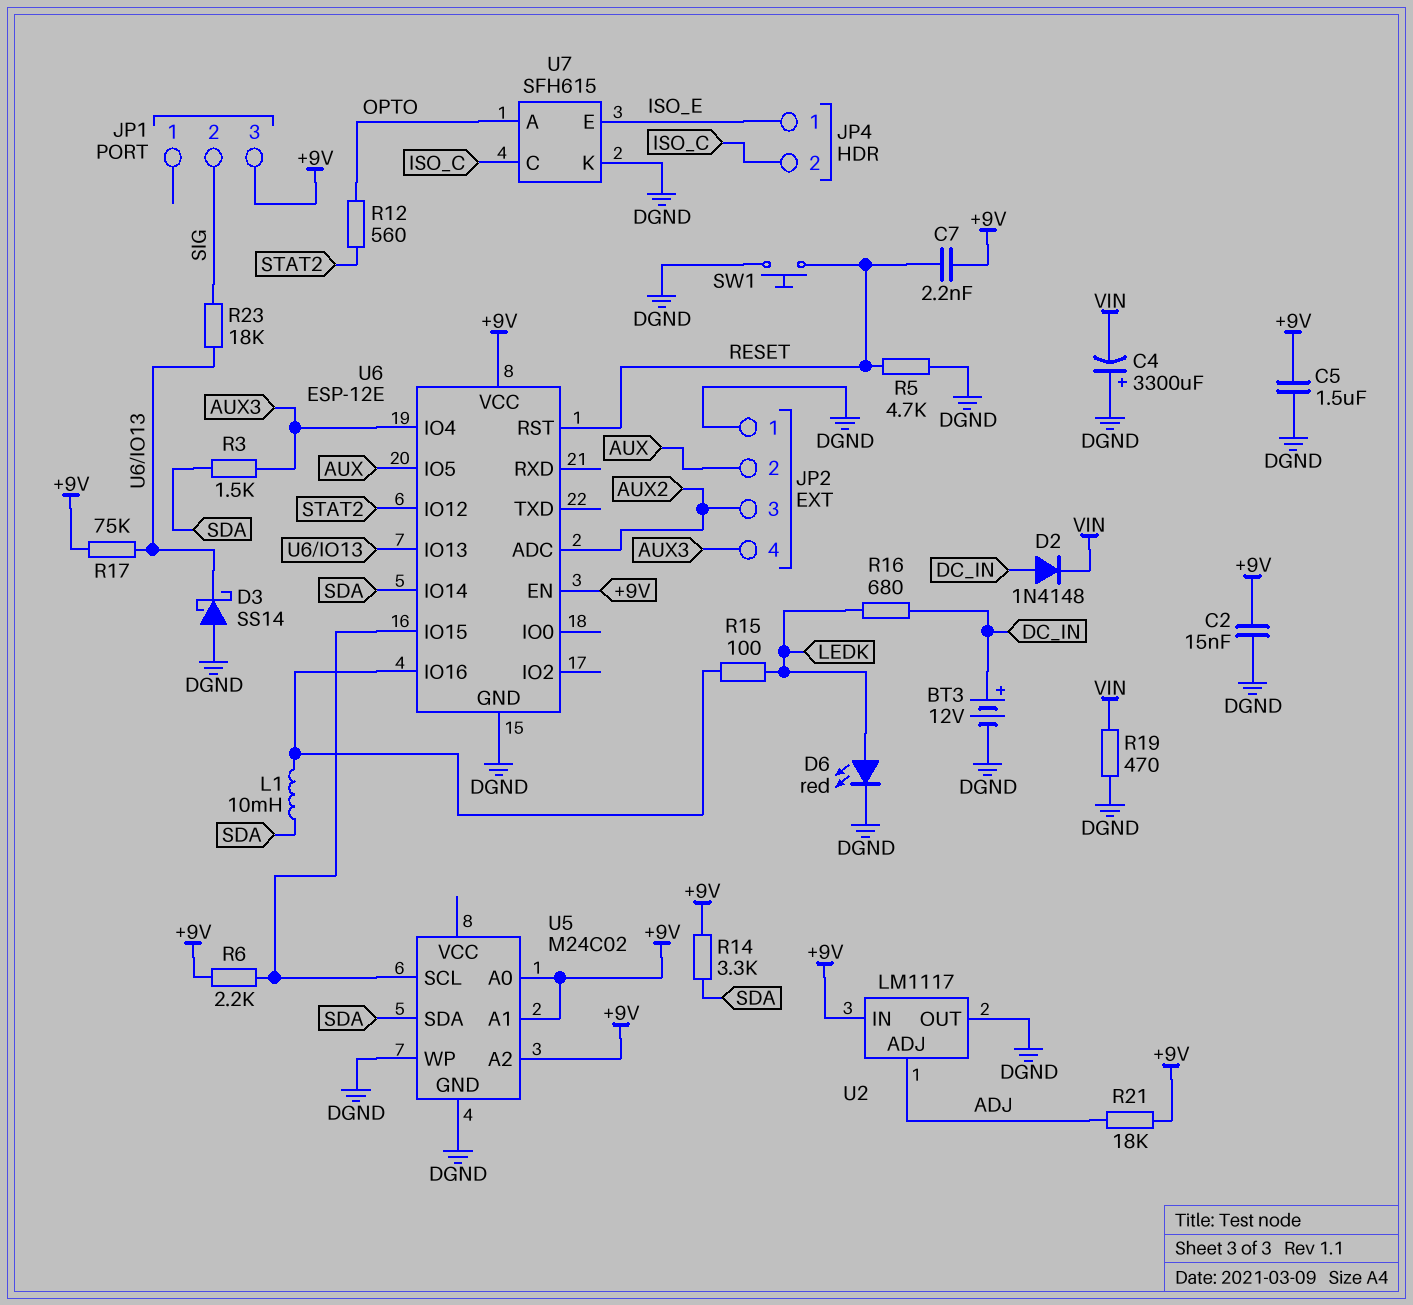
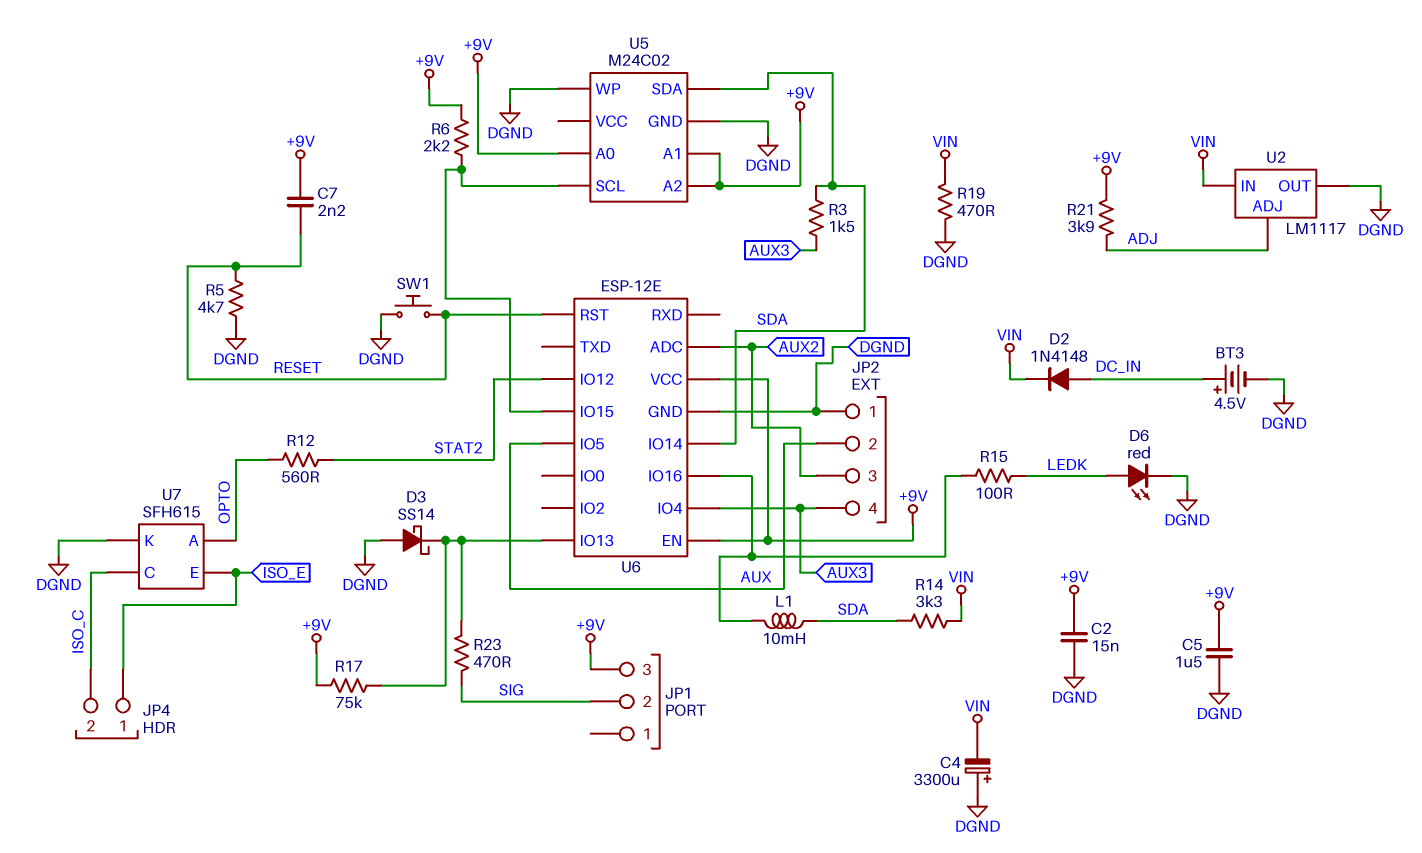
BT3: 12V (plus DC_IN, minus DGND) -> 4.5V (plus DC_IN, minus DGND)
R14: 3.3k (+9V, SDA) -> 3.3k (SDA, VIN)
R16: 680 (DC_IN, LEDK) -> none
R21: 18k (+9V, ADJ) -> 3.9k (+9V, ADJ)
R23: 18k (SIG, U6/IO13) -> 470 (SIG, U6/IO13)
U2 pin IN: +9V -> VIN

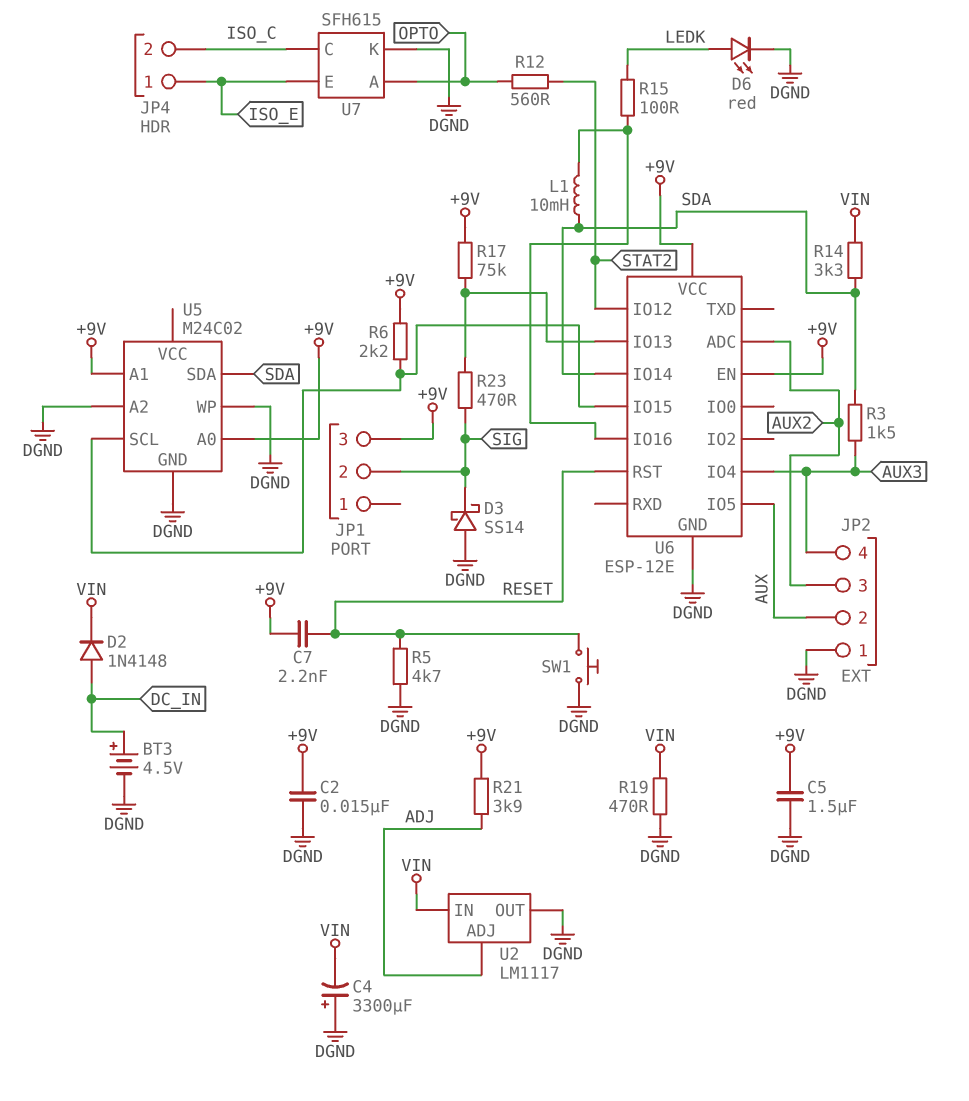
D3: schottky SS14 (A DGND, K U6/IO13) -> schottky SS14 (A DGND, K SIG)
U5 pin A2: +9V -> DGND

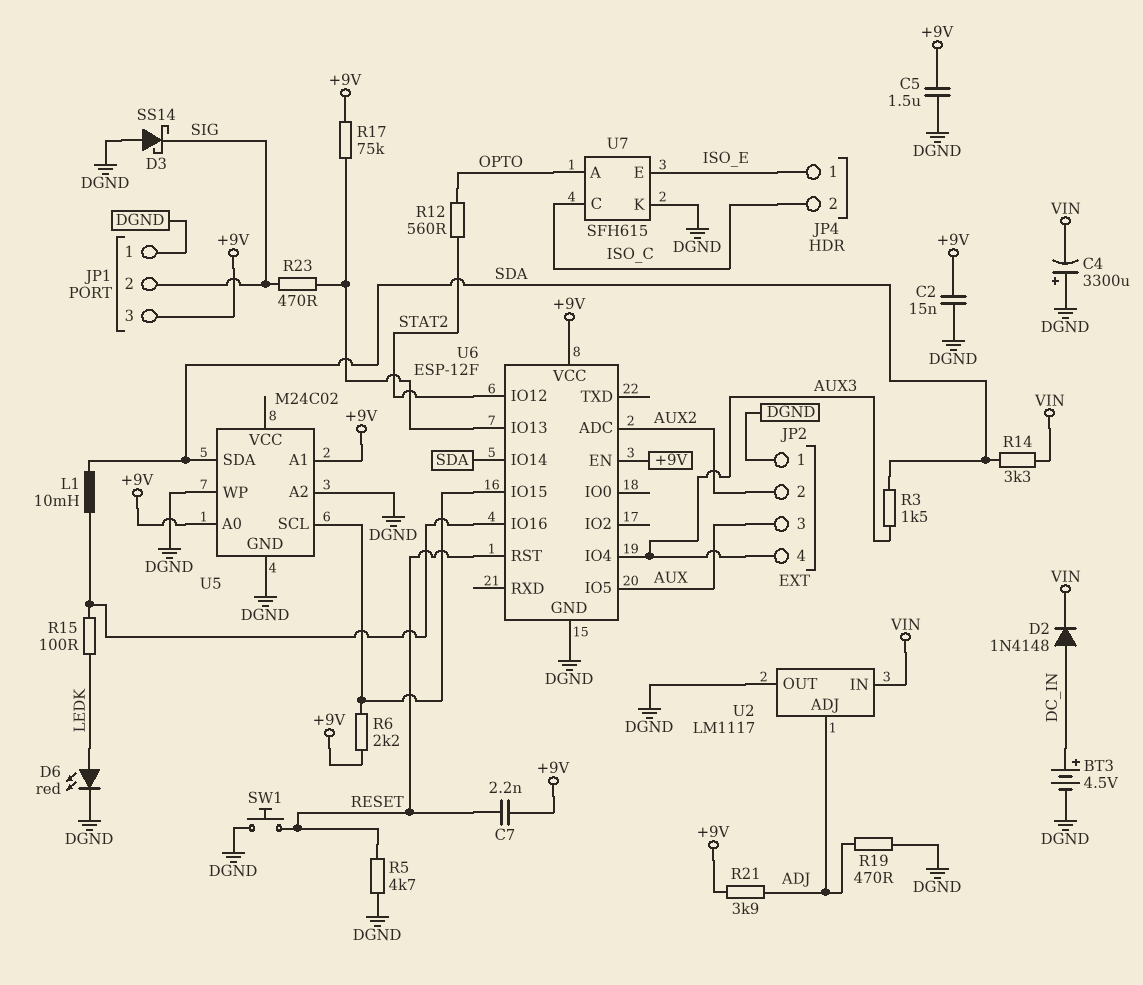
JP1 pin 1: none -> DGND
JP2 pin 2: AUX -> AUX2
JP2 pin 3: AUX2 -> AUX
R19: 470 (DGND, VIN) -> 470 (ADJ, DGND)
U6: ESP-12E -> ESP-12F

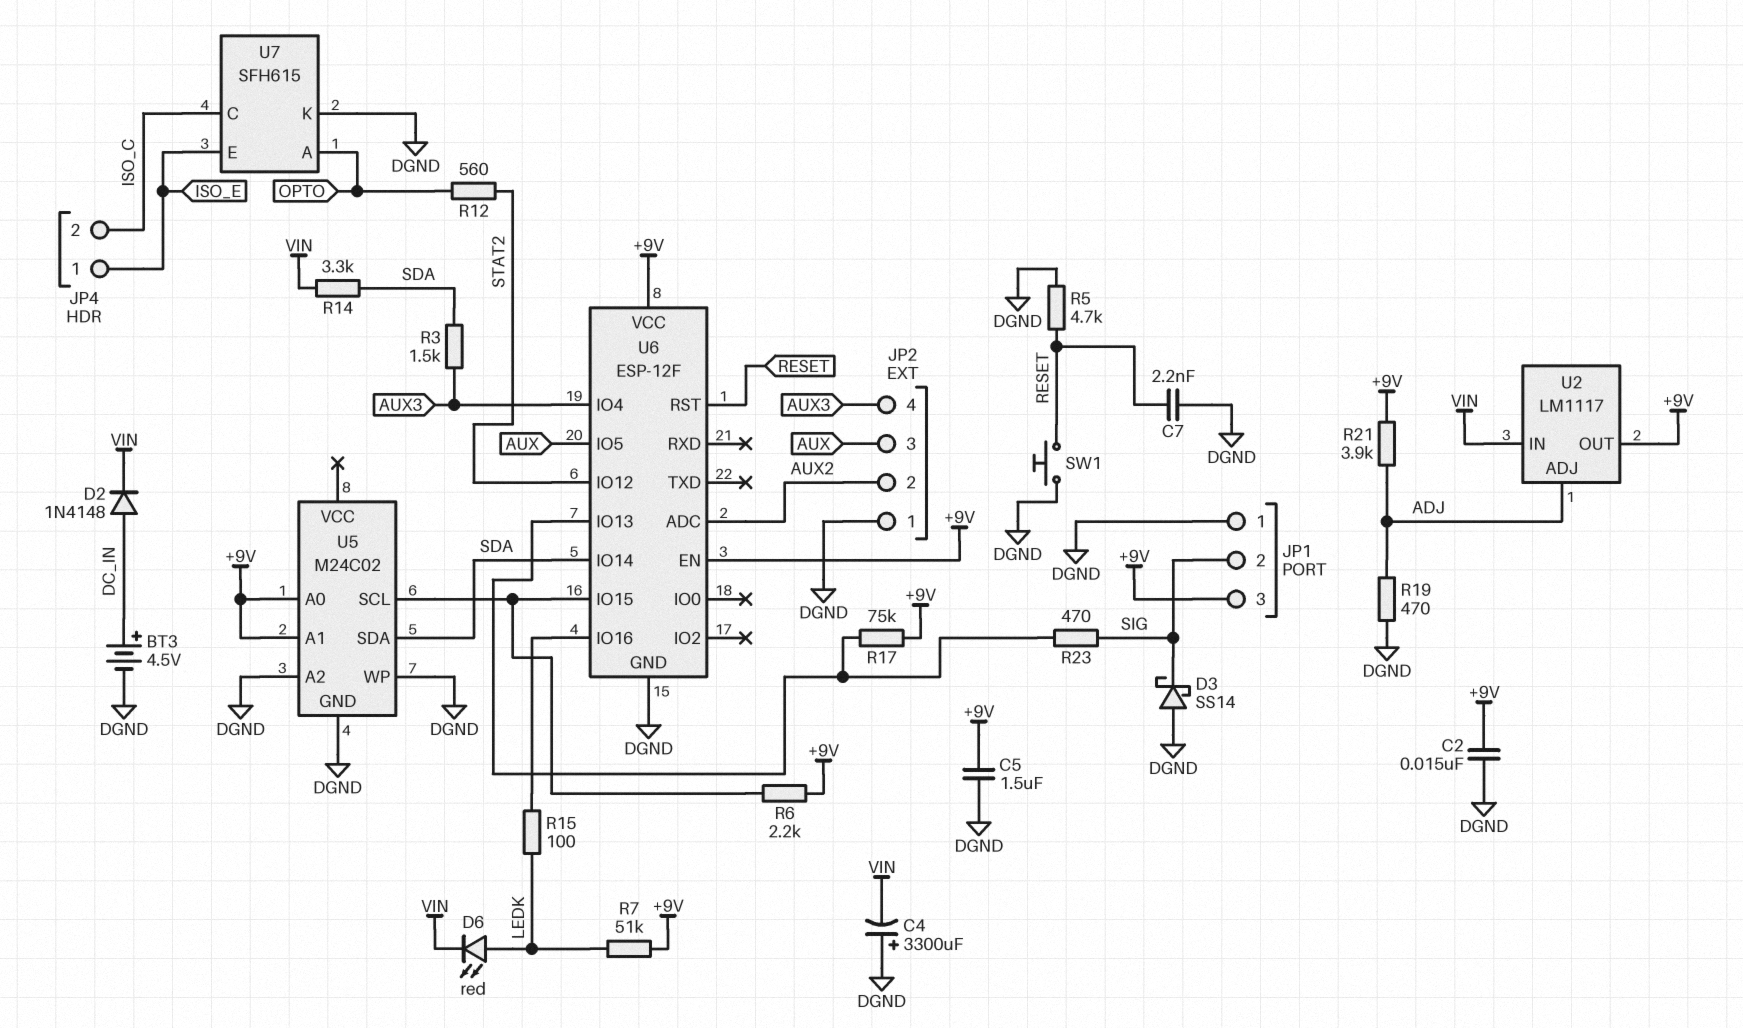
C7: 2.2nF (+9V, RESET) -> 2.2nF (DGND, RESET)
D6: LED red (A LEDK, K DGND) -> LED red (A LEDK, K VIN)
L1: 10mH (SDA, U6/IO16) -> none
R7: none -> 51k (+9V, LEDK)
U2 pin OUT: DGND -> +9V

